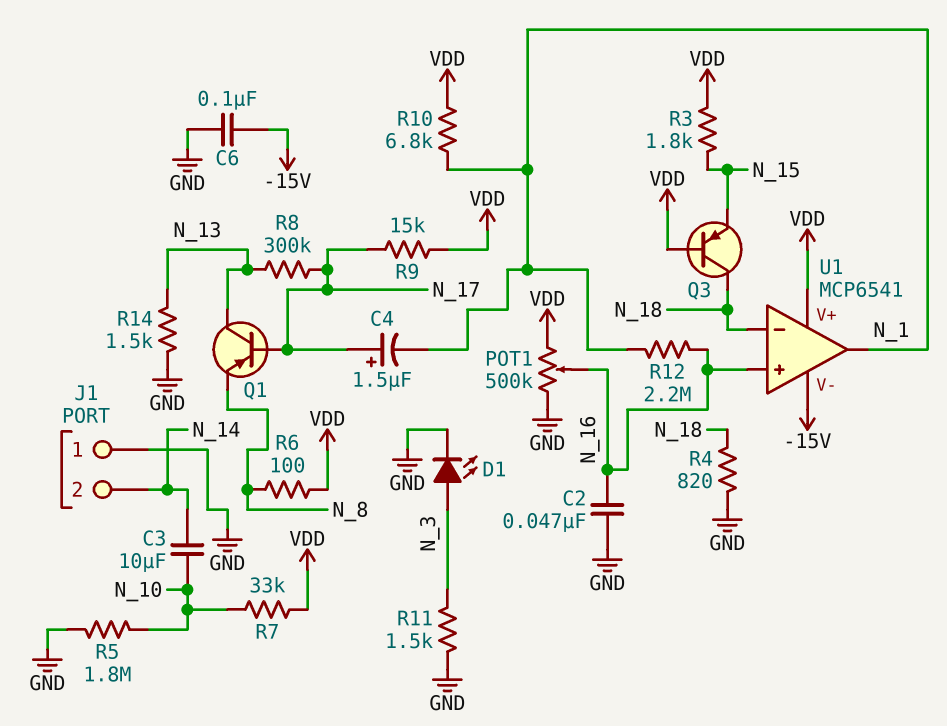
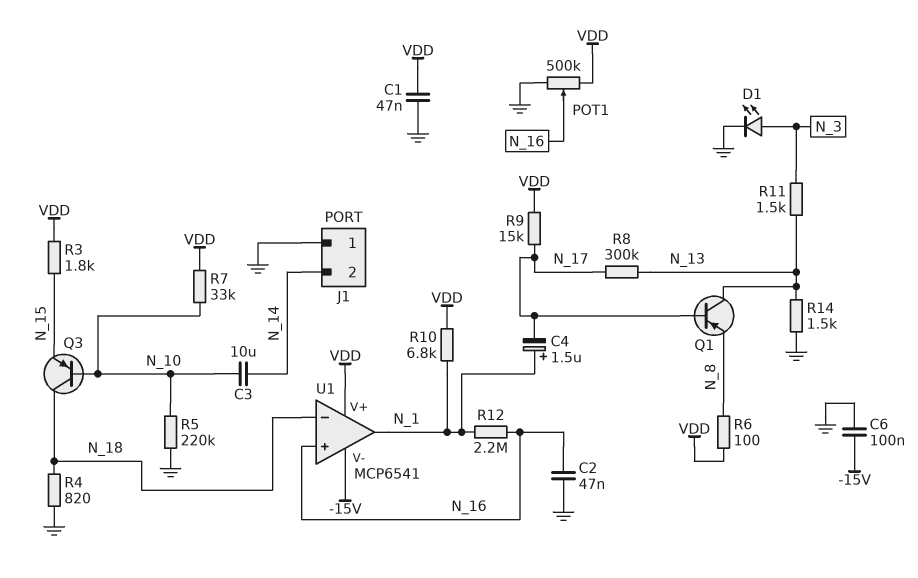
C1: none -> 47nF (GND, VDD)
C4: 1.5uF (plus N_17, minus N_1) -> 1.5uF (plus N_1, minus N_17)
Q3: PNP (B VDD, C N_18, E N_15) -> PNP (B N_10, C N_18, E N_15)
R5: 1.8M (GND, N_10) -> 220k (GND, N_10)
R11: 1.5k (GND, N_3) -> 1.5k (N_3, N_13)

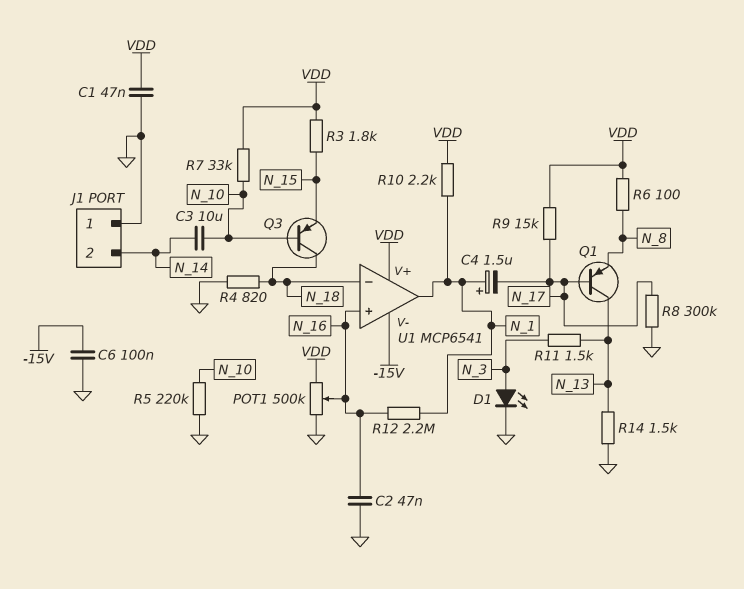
R8: 300k (N_13, N_17) -> 300k (GND, N_17)
R10: 6.8k (N_1, VDD) -> 2.2k (N_1, VDD)

